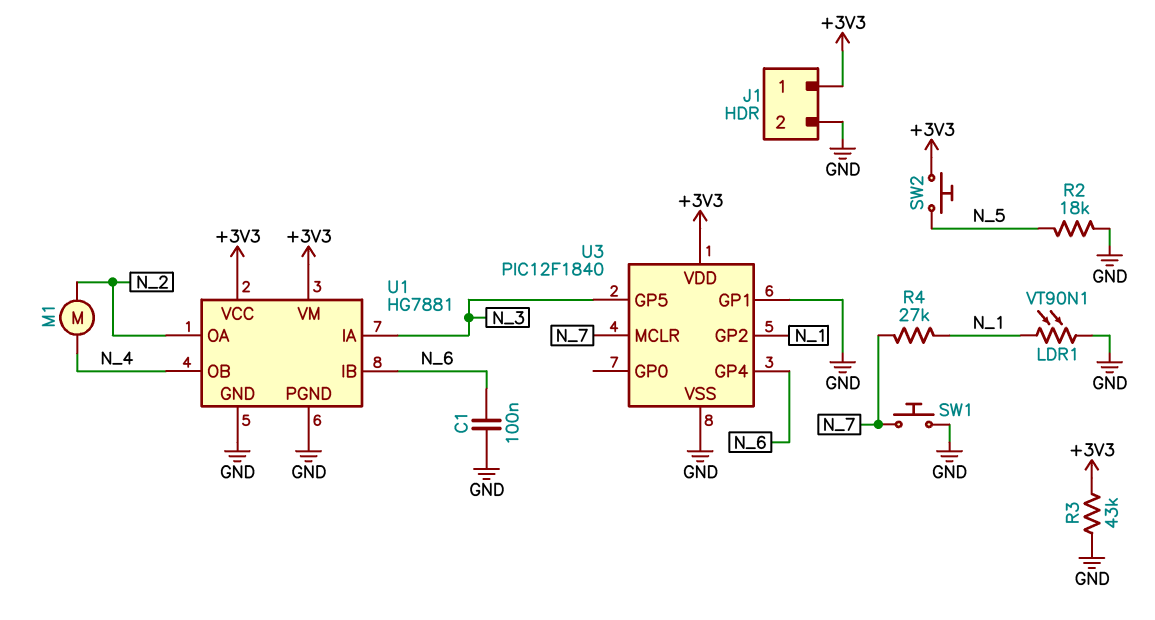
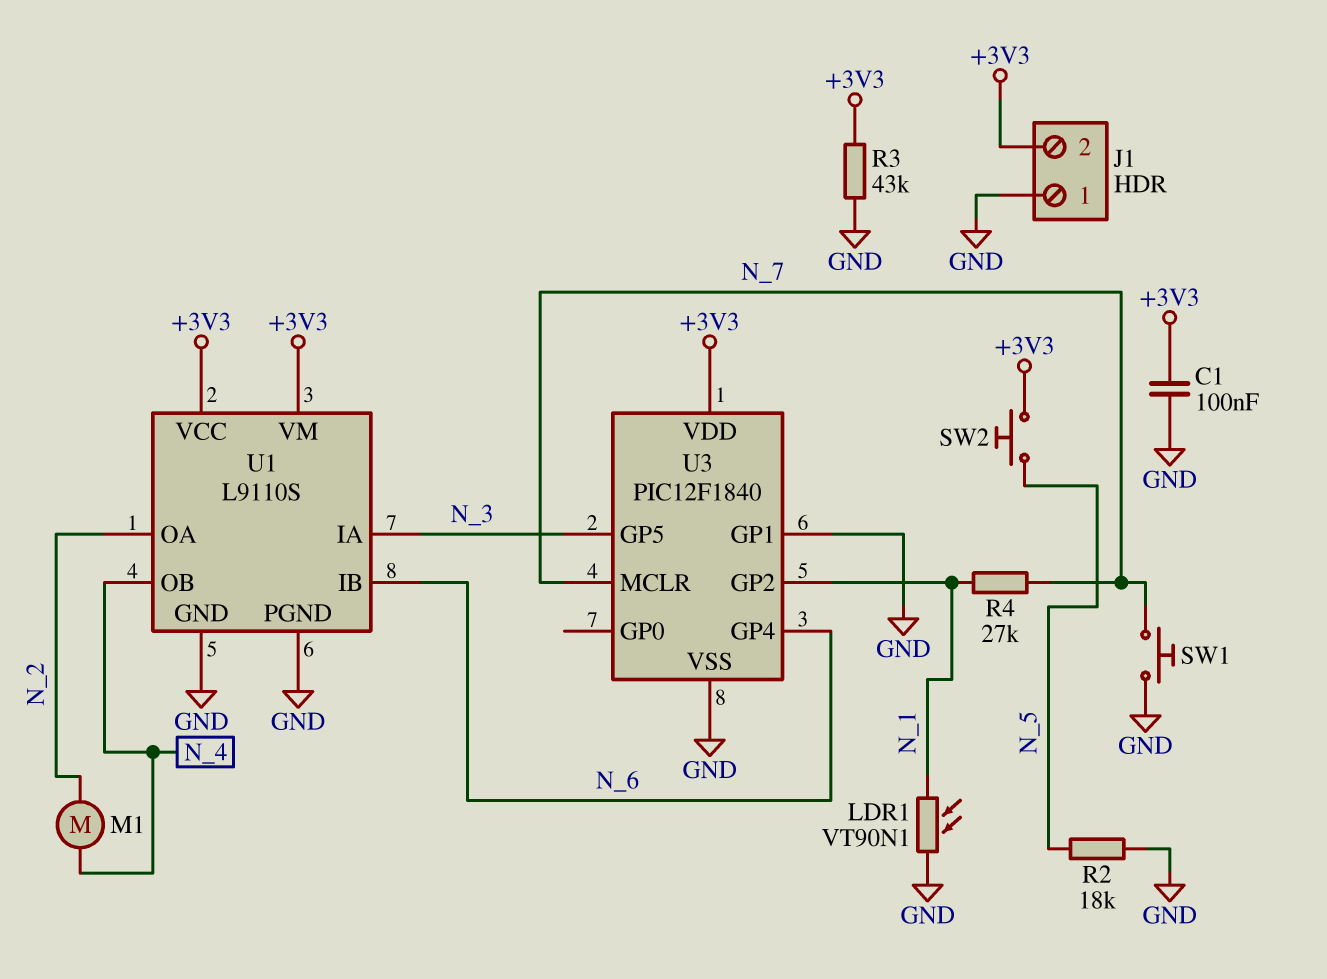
C1: 100nF (GND, N_6) -> 100nF (+3V3, GND)
J1 pin 1: +3V3 -> GND
J1 pin 2: GND -> +3V3
U1: HG7881 -> L9110S

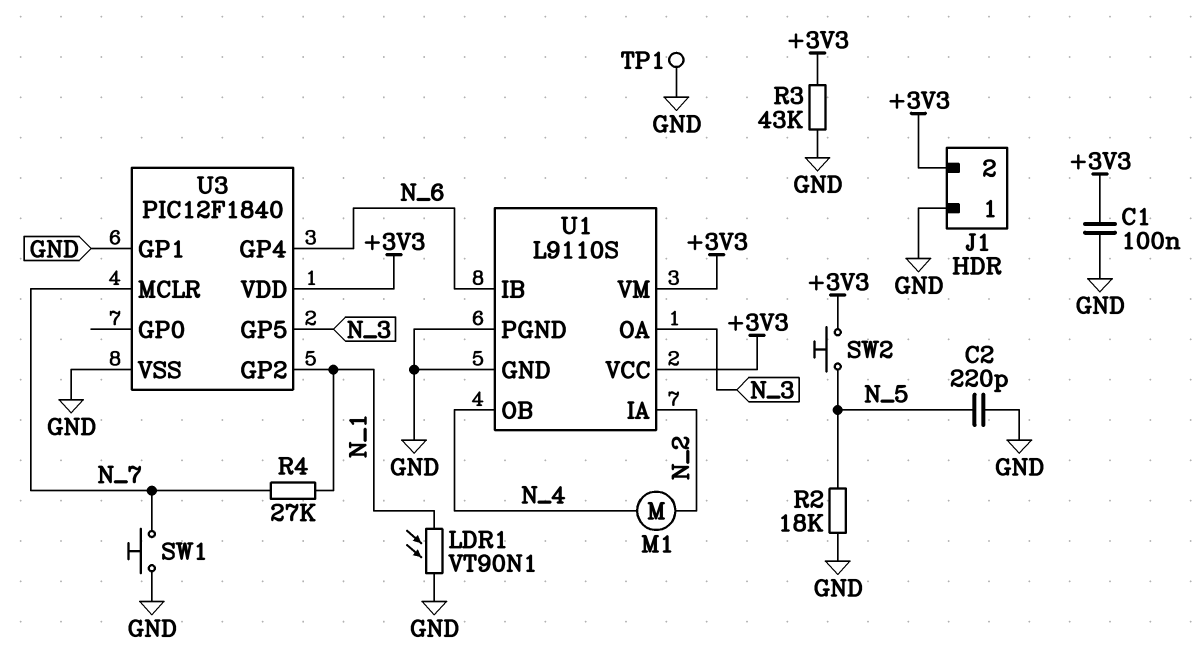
C2: none -> 220pF (GND, N_5)
TP1: none -> test point (GND)
U1 pin IA: N_3 -> N_2
U1 pin OA: N_2 -> N_3

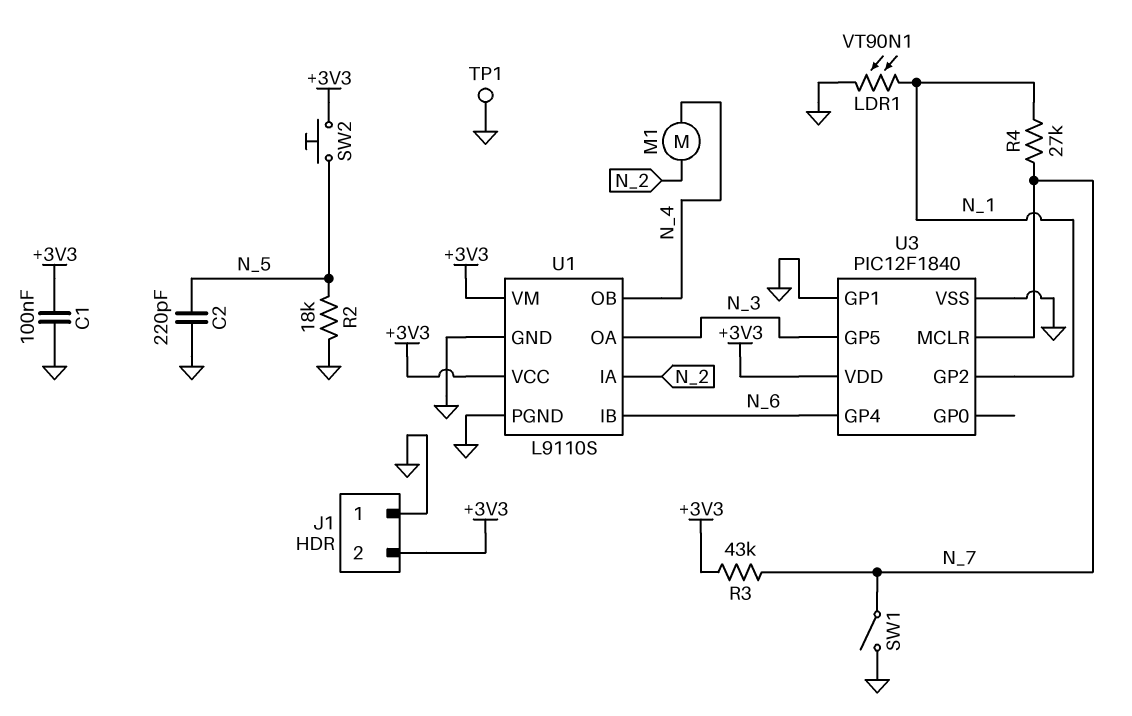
R3: 43k (+3V3, GND) -> 43k (+3V3, N_7)
SW1: button (GND, N_7) -> switch (GND, N_7)

